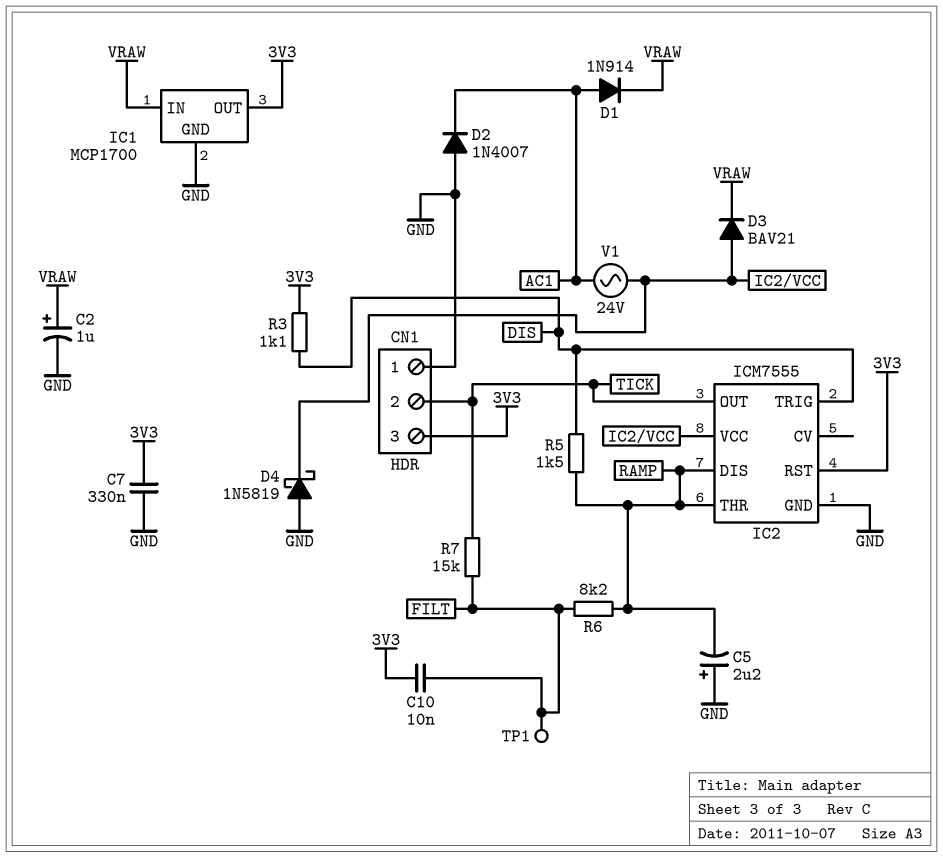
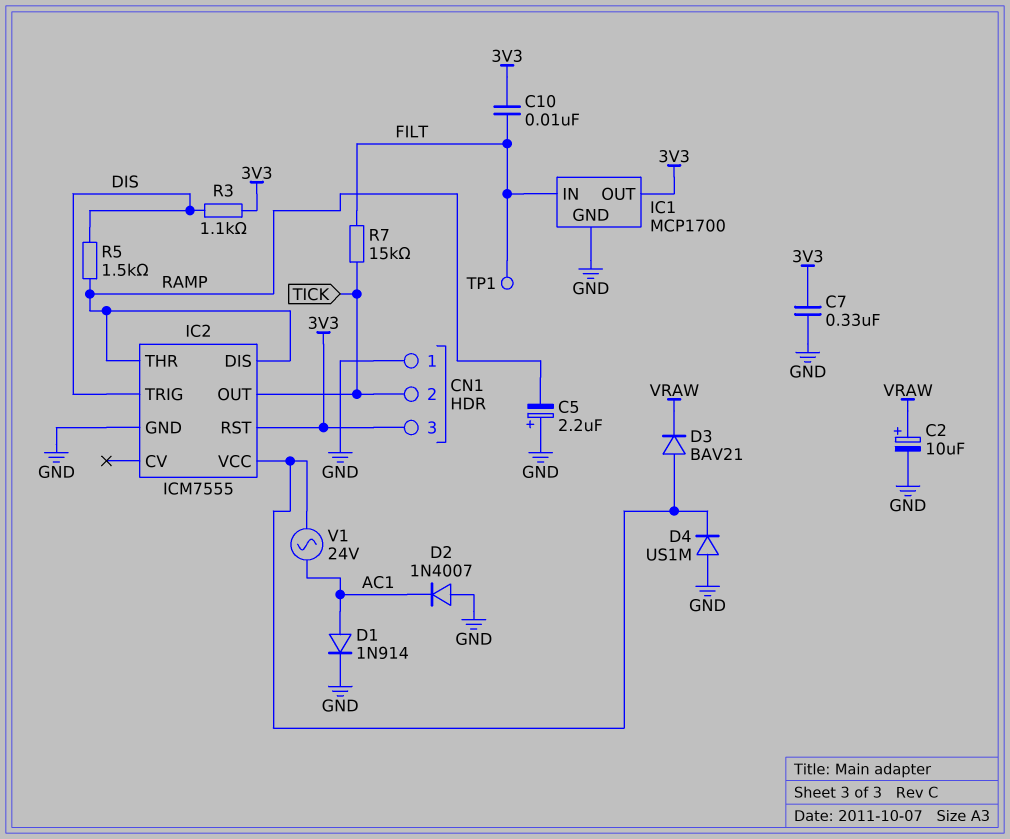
C2: 1uF (plus VRAW, minus GND) -> 10uF (plus VRAW, minus GND)
D1: diode 1N914 (A AC1, K VRAW) -> diode 1N914 (A AC1, K GND)
D4: schottky 1N5819 (A GND, K IC2/VCC) -> diode US1M (A GND, K IC2/VCC)
IC1 pin IN: VRAW -> FILT
R6: 8.2k (FILT, RAMP) -> none

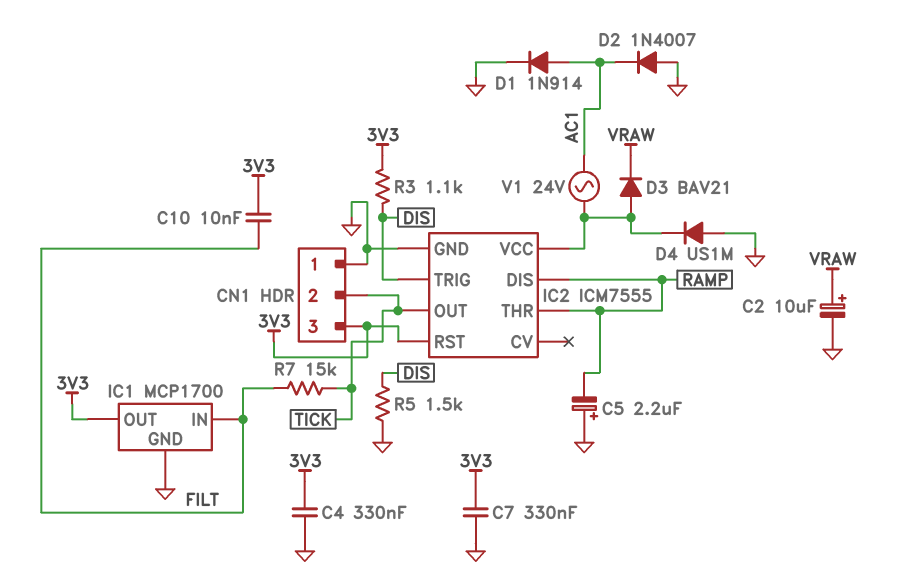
C4: none -> 330nF (3V3, GND)
R5: 1.5k (DIS, RAMP) -> 1.5k (DIS, GND)
TP1: test point (FILT) -> none

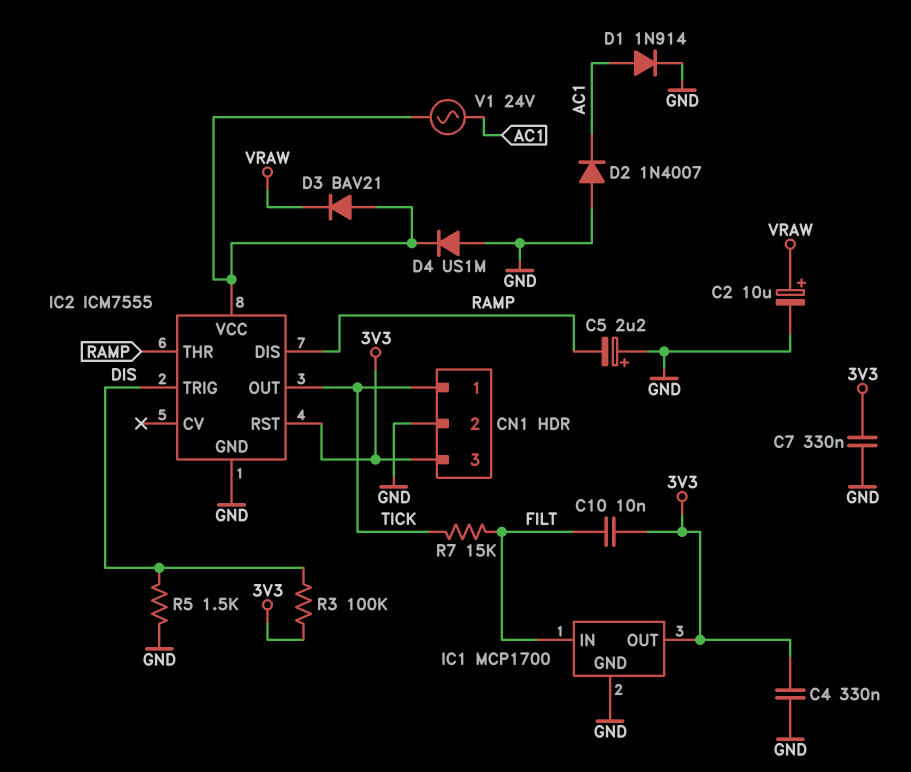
CN1 pin 1: GND -> TICK
CN1 pin 2: TICK -> GND
R3: 1.1k (3V3, DIS) -> 100k (3V3, DIS)

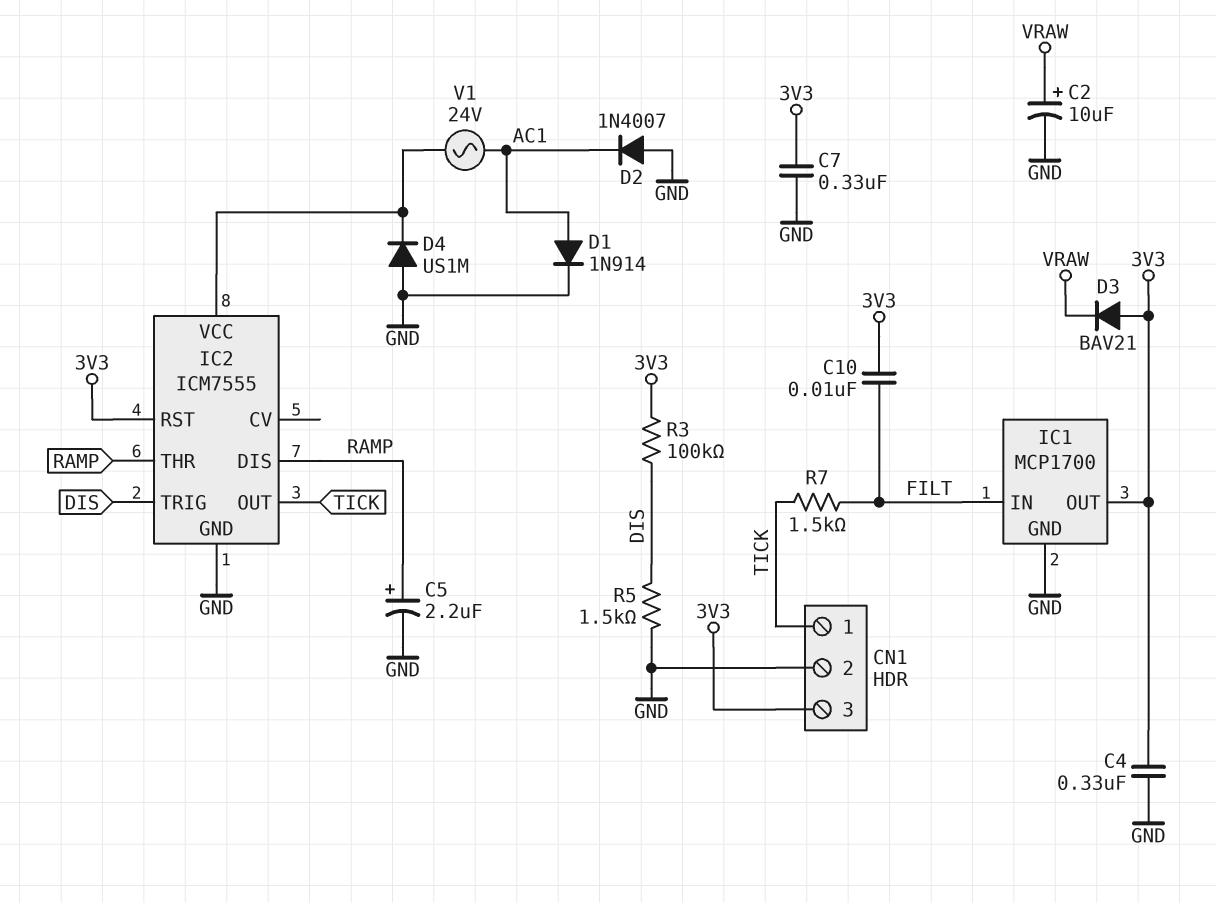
C5: 2.2uF (plus GND, minus RAMP) -> 2.2uF (plus RAMP, minus GND)
D3: diode BAV21 (A IC2/VCC, K VRAW) -> diode BAV21 (A 3V3, K VRAW)
R7: 15k (FILT, TICK) -> 1.5k (FILT, TICK)

